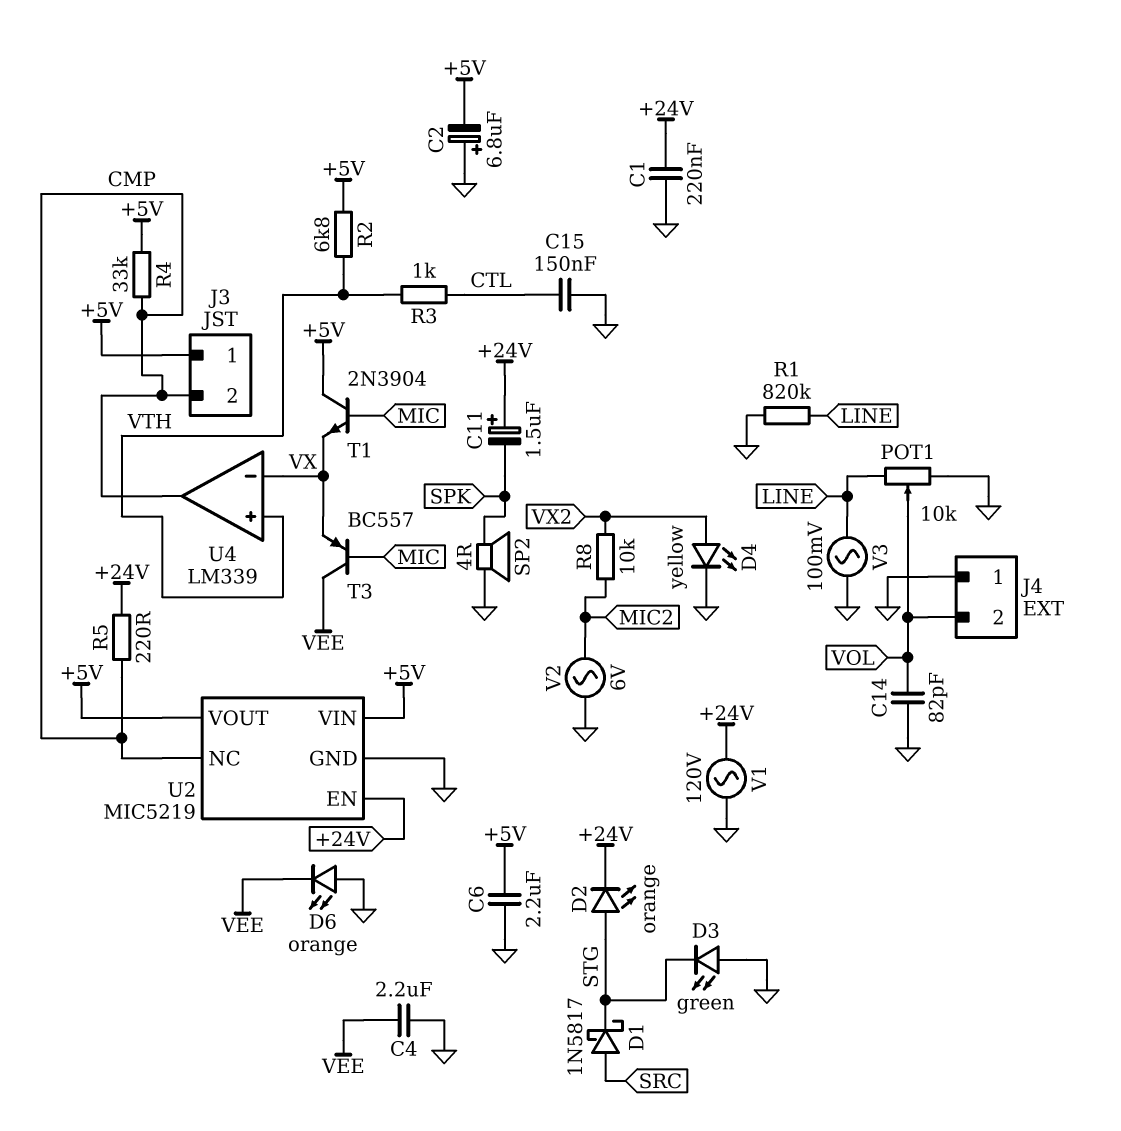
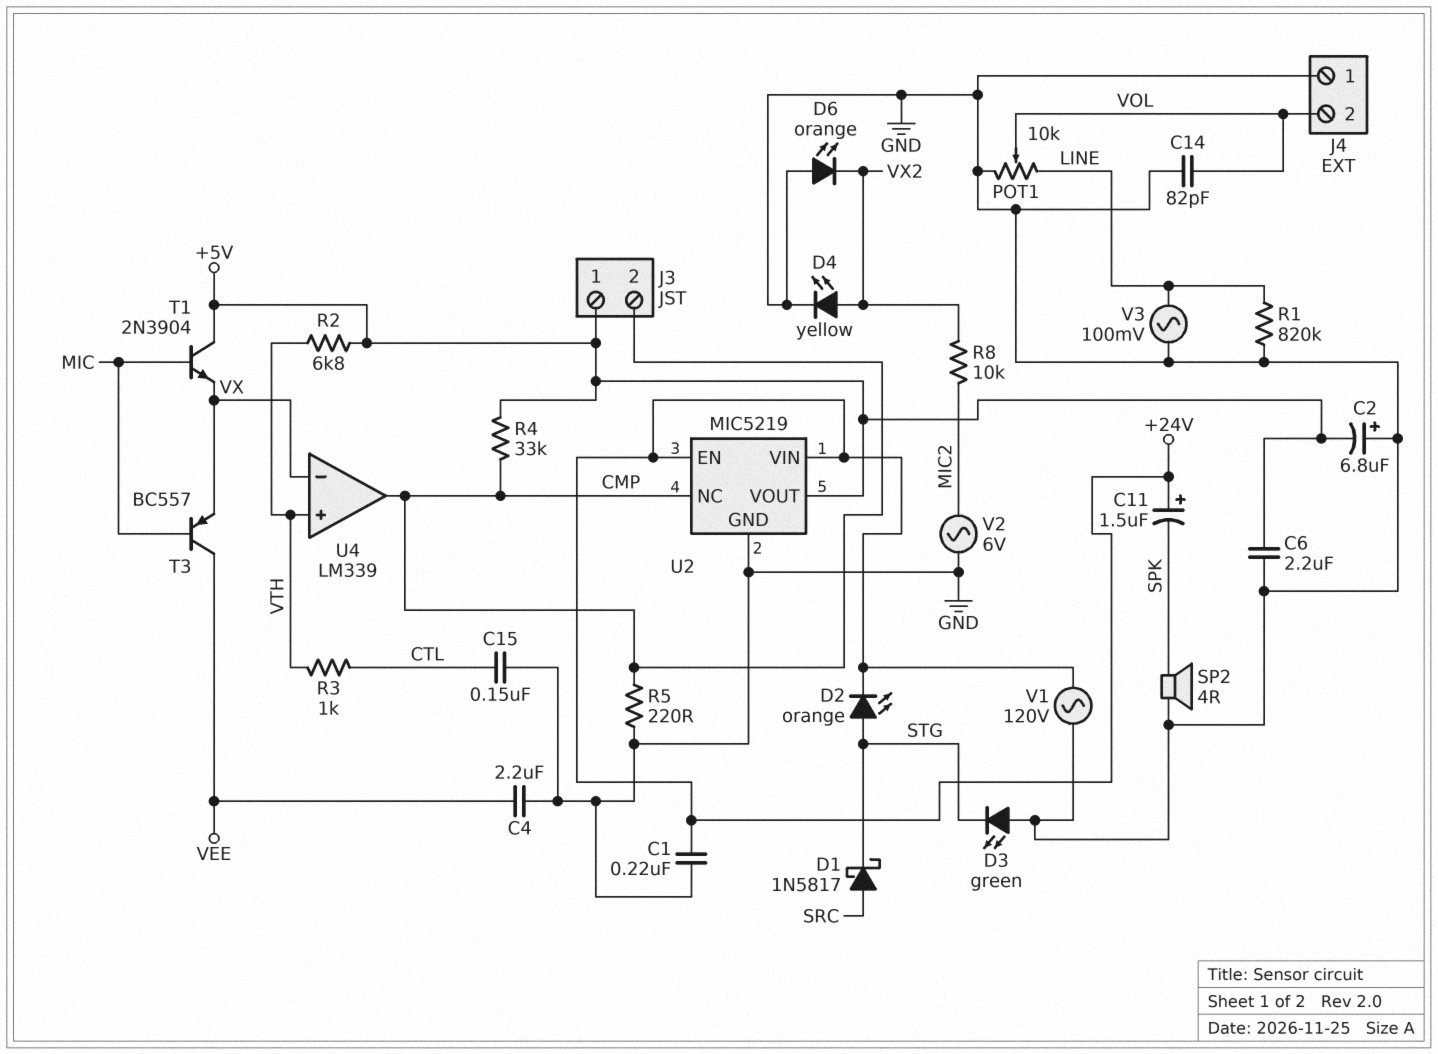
D6: LED orange (A GND, K VEE) -> LED orange (A GND, K VX2)
R5: 220 (+24V, CMP) -> 220 (CMP, GND)
U2 pin VIN: +5V -> +24V

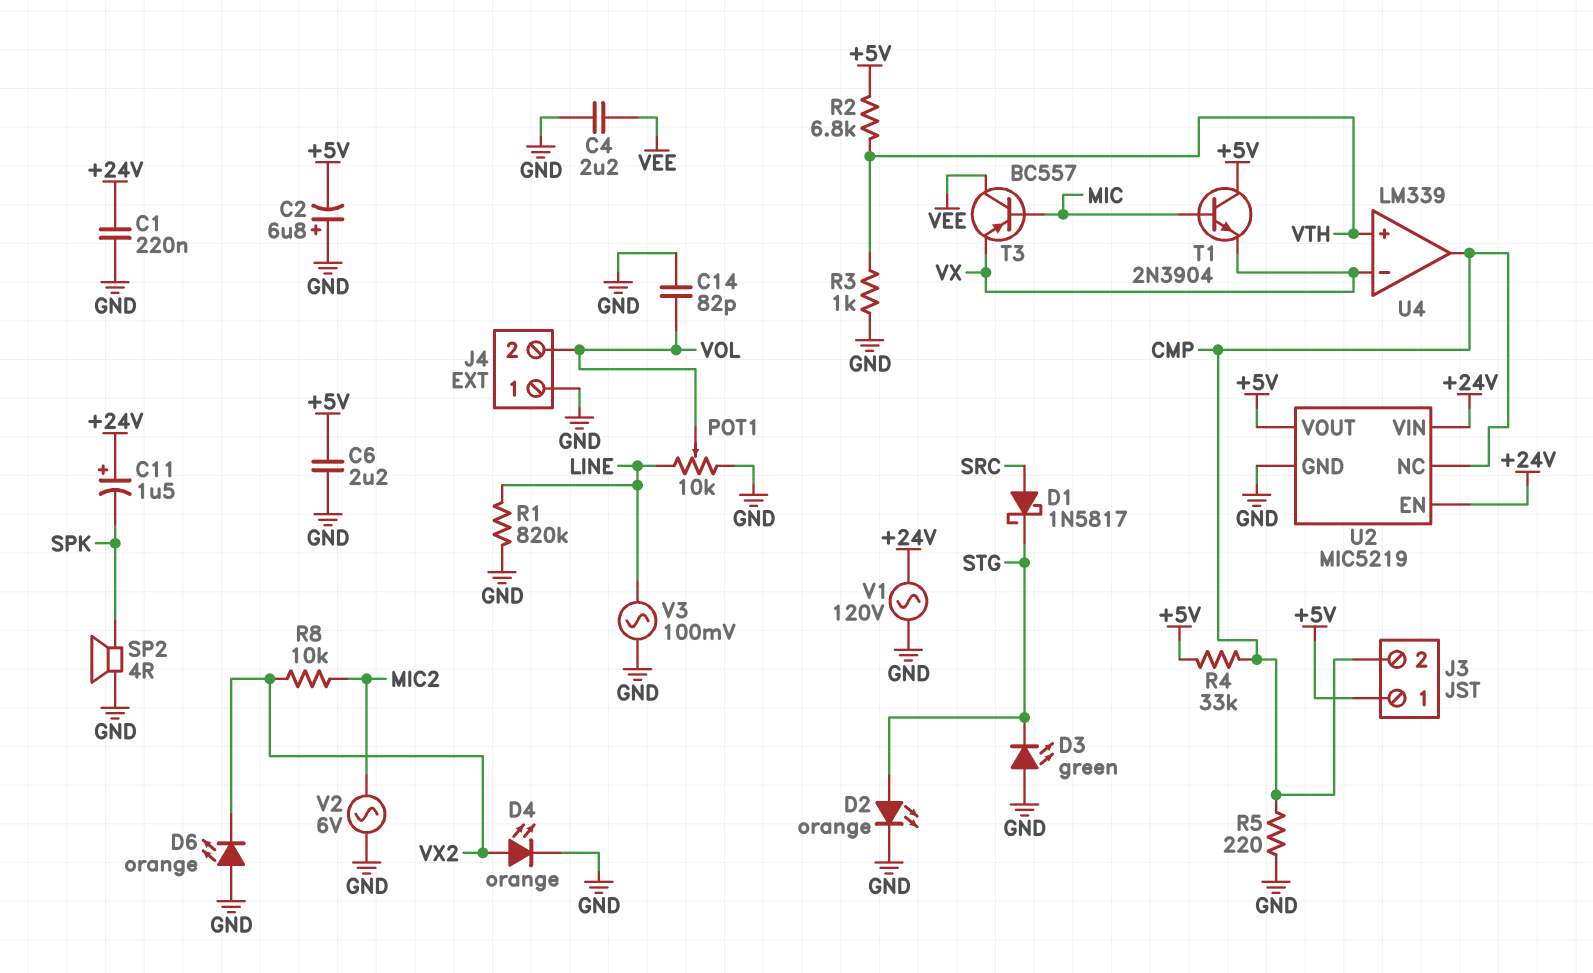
C15: 150nF (CTL, GND) -> none
D2: LED orange (A STG, K +24V) -> LED orange (A STG, K GND)
D4: LED yellow (A VX2, K GND) -> LED orange (A VX2, K GND)
R3: 1k (CTL, VTH) -> 1k (GND, VTH)

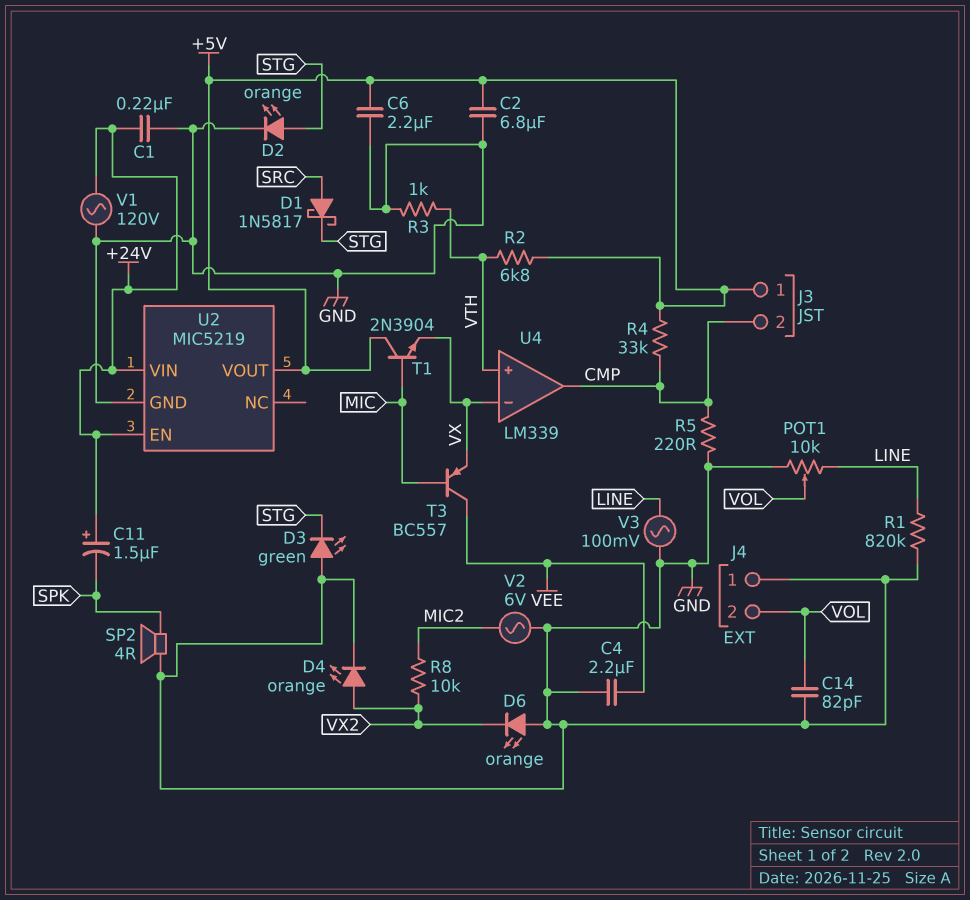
C2: 6.8uF (plus GND, minus +5V) -> 6.8uF (+5V, GND)
U2 pin NC: CMP -> none

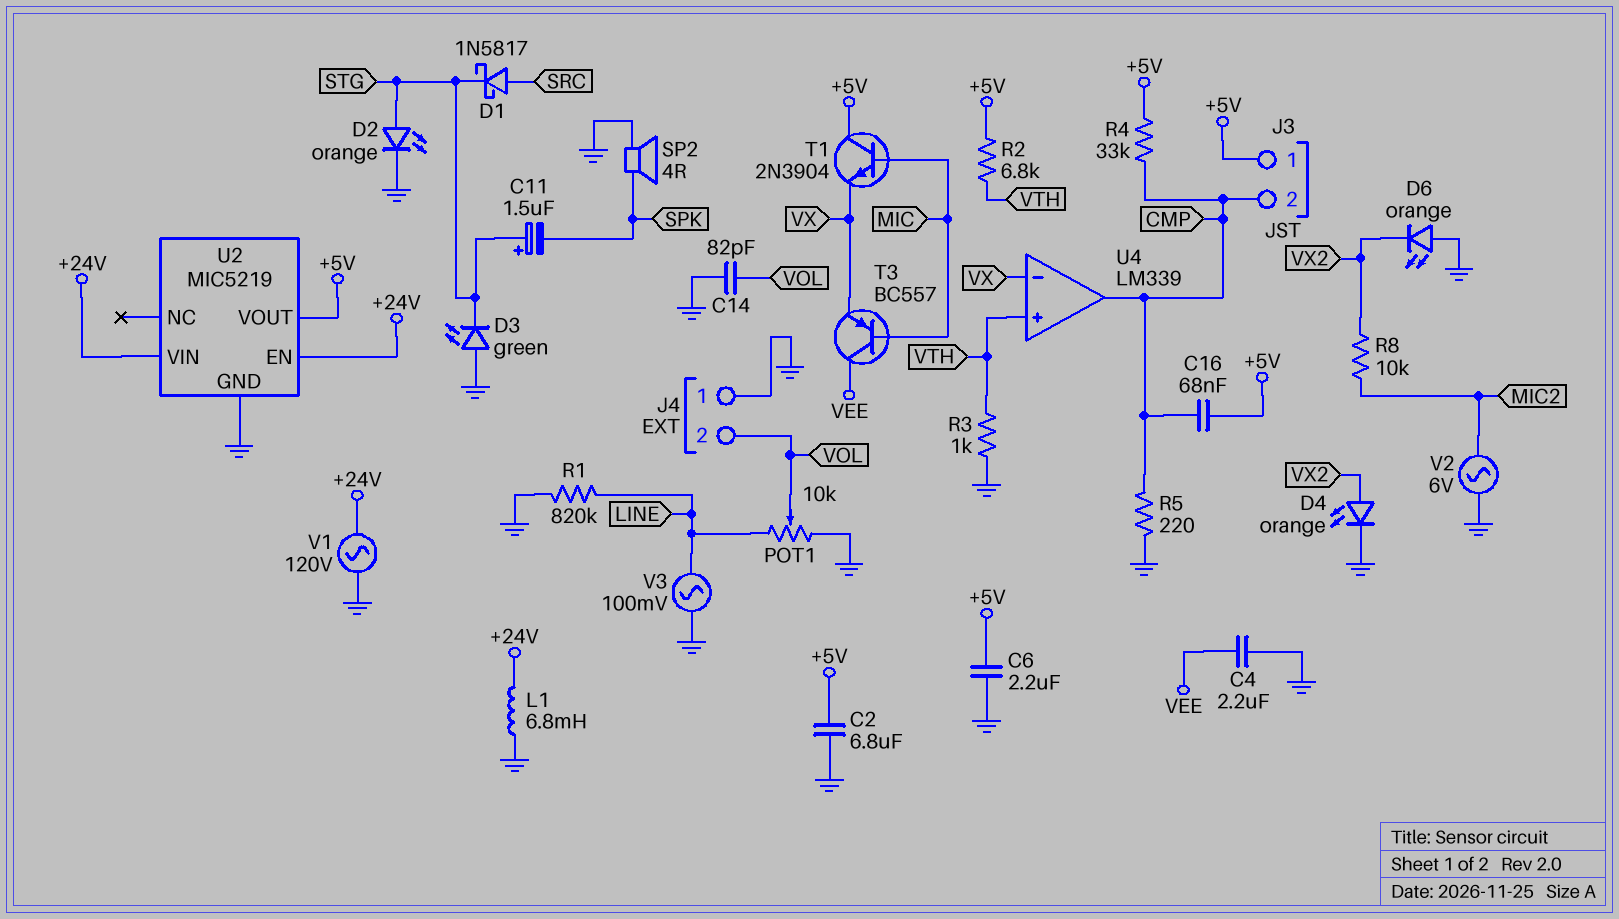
C1: 220nF (+24V, GND) -> none
C11: 1.5uF (plus +24V, minus SPK) -> 1.5uF (plus STG, minus SPK)
C16: none -> 68nF (+5V, CMP)
L1: none -> 6.8mH (+24V, GND)

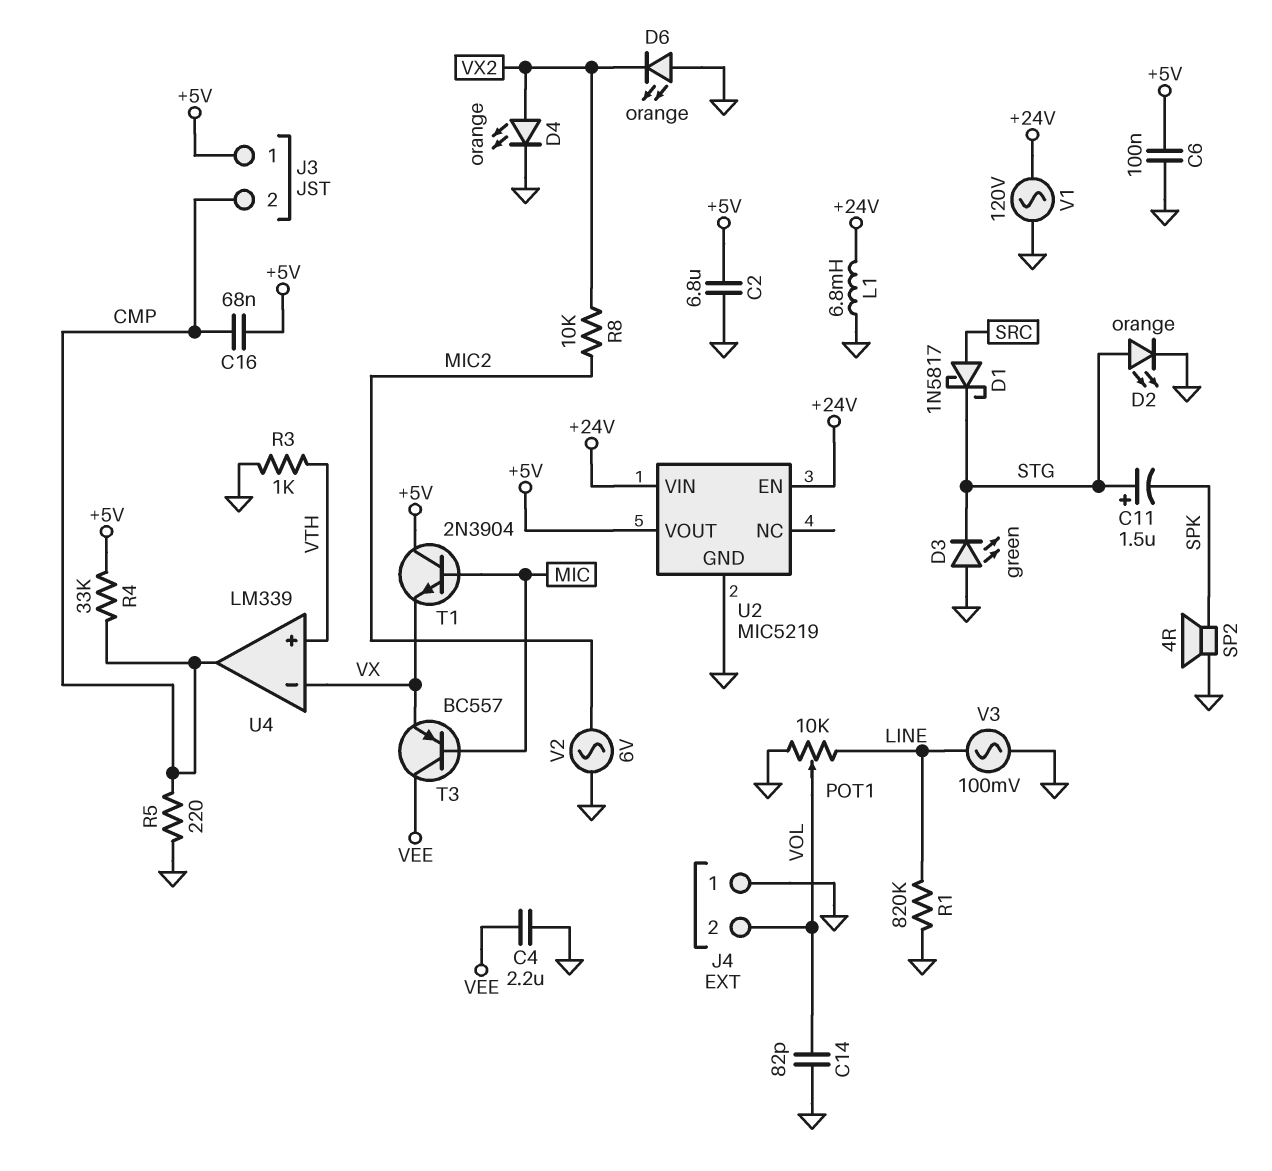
C6: 2.2uF (+5V, GND) -> 100nF (+5V, GND)
R2: 6.8k (+5V, VTH) -> none

